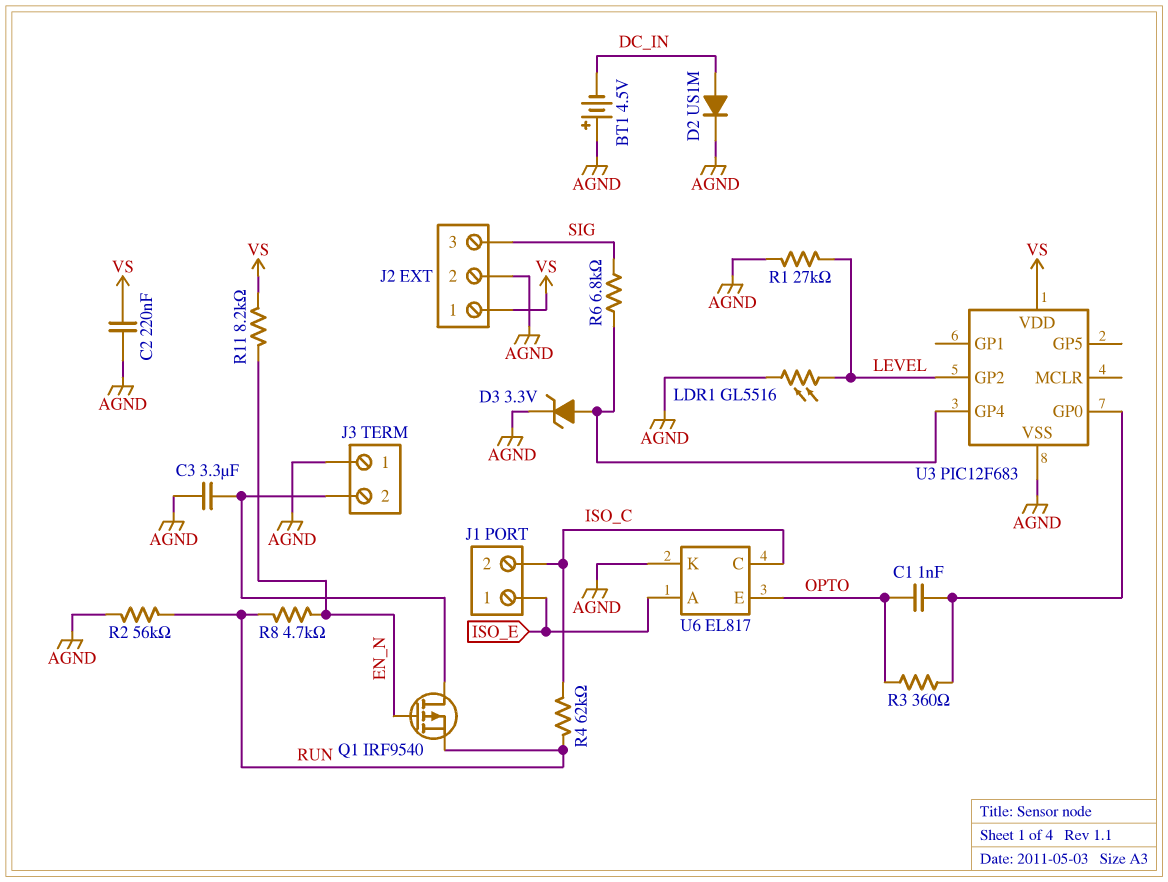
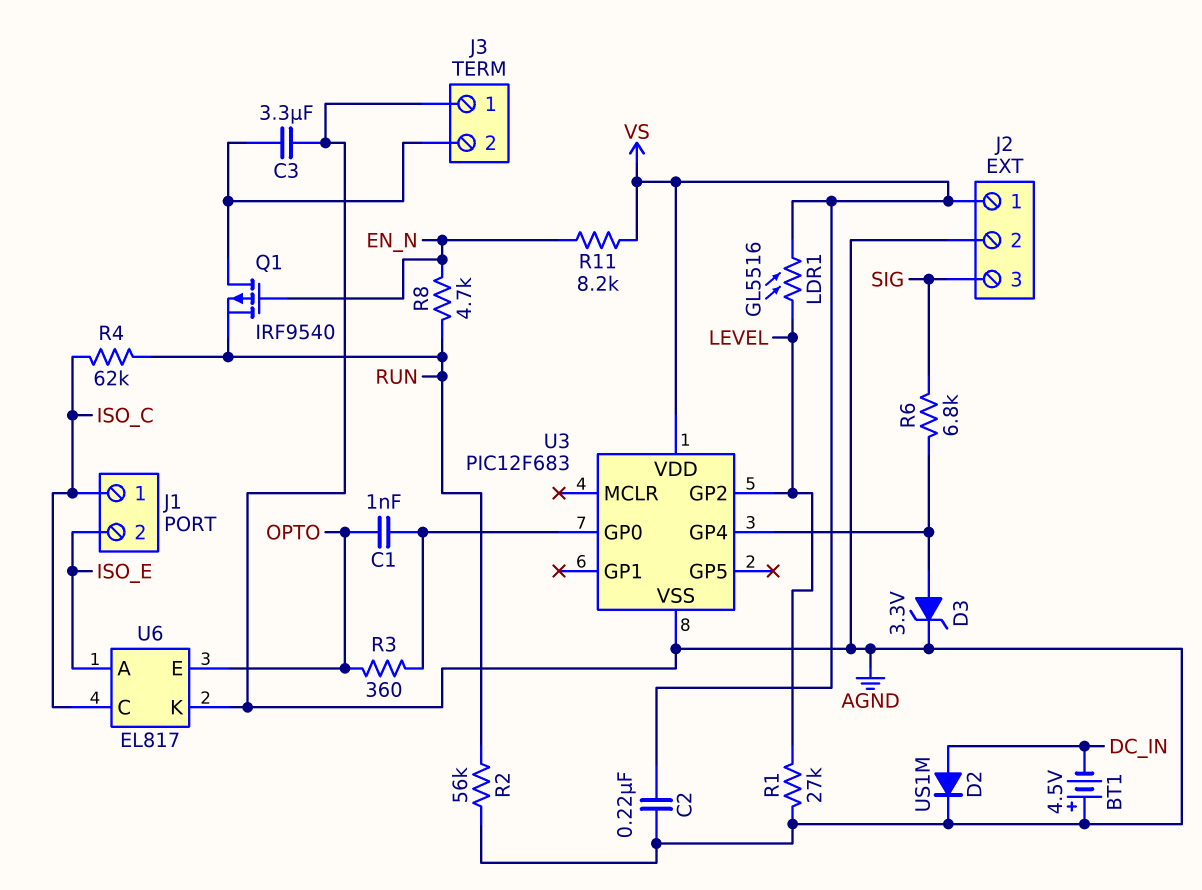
J1 pin 1: ISO_E -> ISO_C
J1 pin 2: ISO_C -> ISO_E
LDR1: GL5516 (AGND, LEVEL) -> GL5516 (LEVEL, VS)

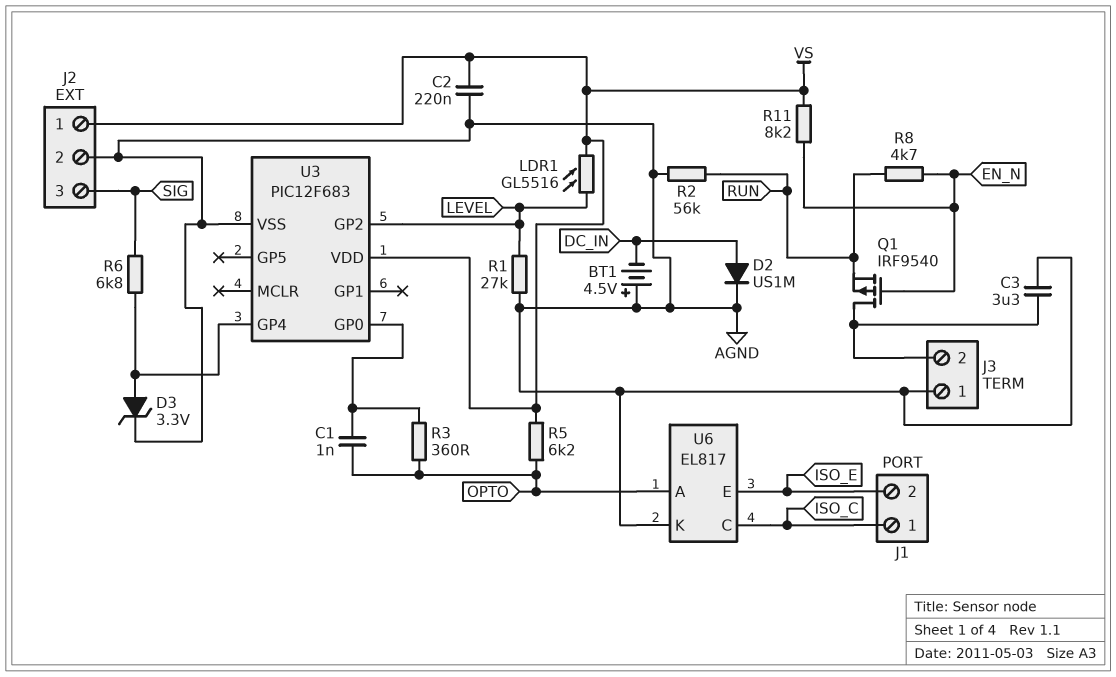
R4: 62k (ISO_C, RUN) -> none
R5: none -> 6.2k (OPTO, VS)
U6 pin A: ISO_E -> OPTO
U6 pin E: OPTO -> ISO_E

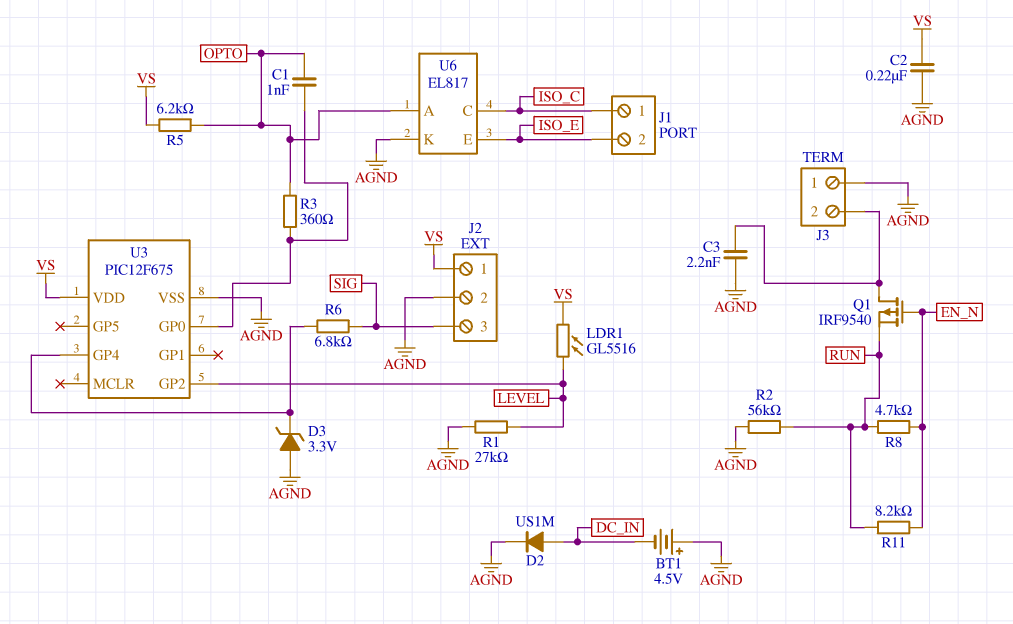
C3: 3.3uF (AGND, J3/2) -> 2.2nF (AGND, J3/2)
D3: zener 3.3V (A U3/GP4, K AGND) -> zener 3.3V (A AGND, K U3/GP4)
R11: 8.2k (EN_N, VS) -> 8.2k (EN_N, RUN)
U3: PIC12F683 -> PIC12F675

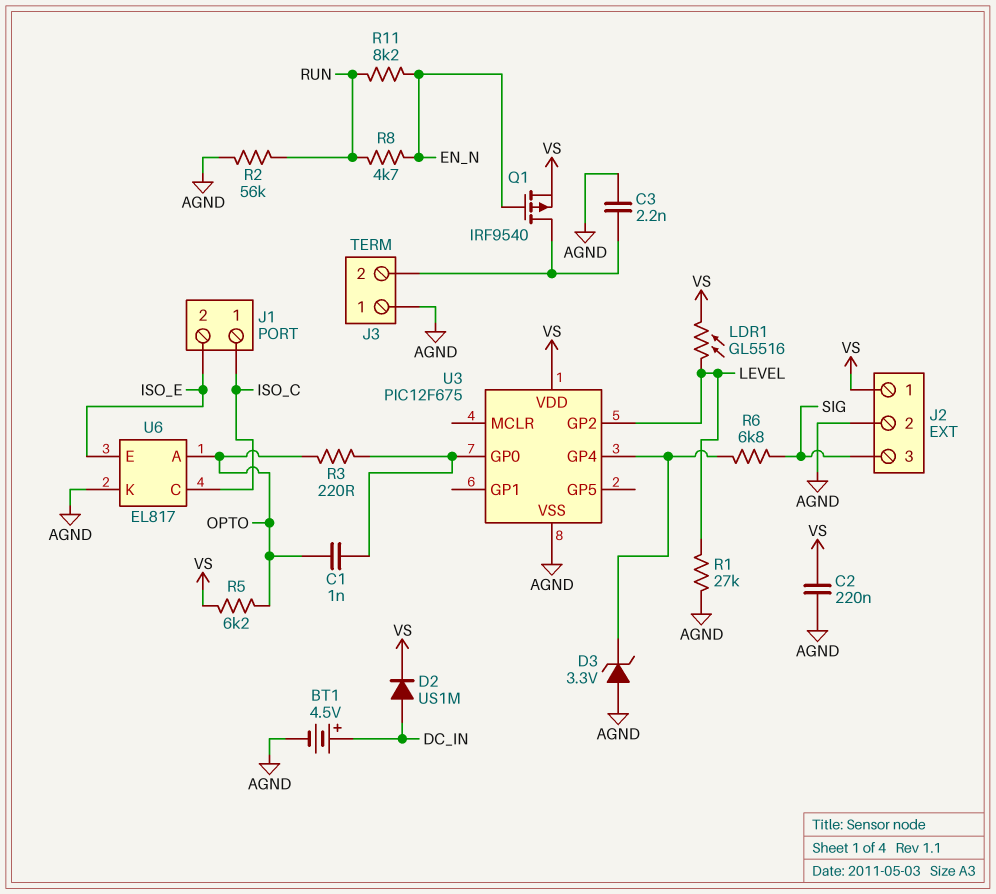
BT1: 4.5V (plus AGND, minus DC_IN) -> 4.5V (plus DC_IN, minus AGND)
D2: diode US1M (A DC_IN, K AGND) -> diode US1M (A DC_IN, K VS)
Q1: PMOS IRF9540 (G EN_N, D J3/2, S RUN) -> PMOS IRF9540 (G EN_N, D J3/2, S VS)
R3: 360 (OPTO, U3/GP0) -> 220 (OPTO, U3/GP0)

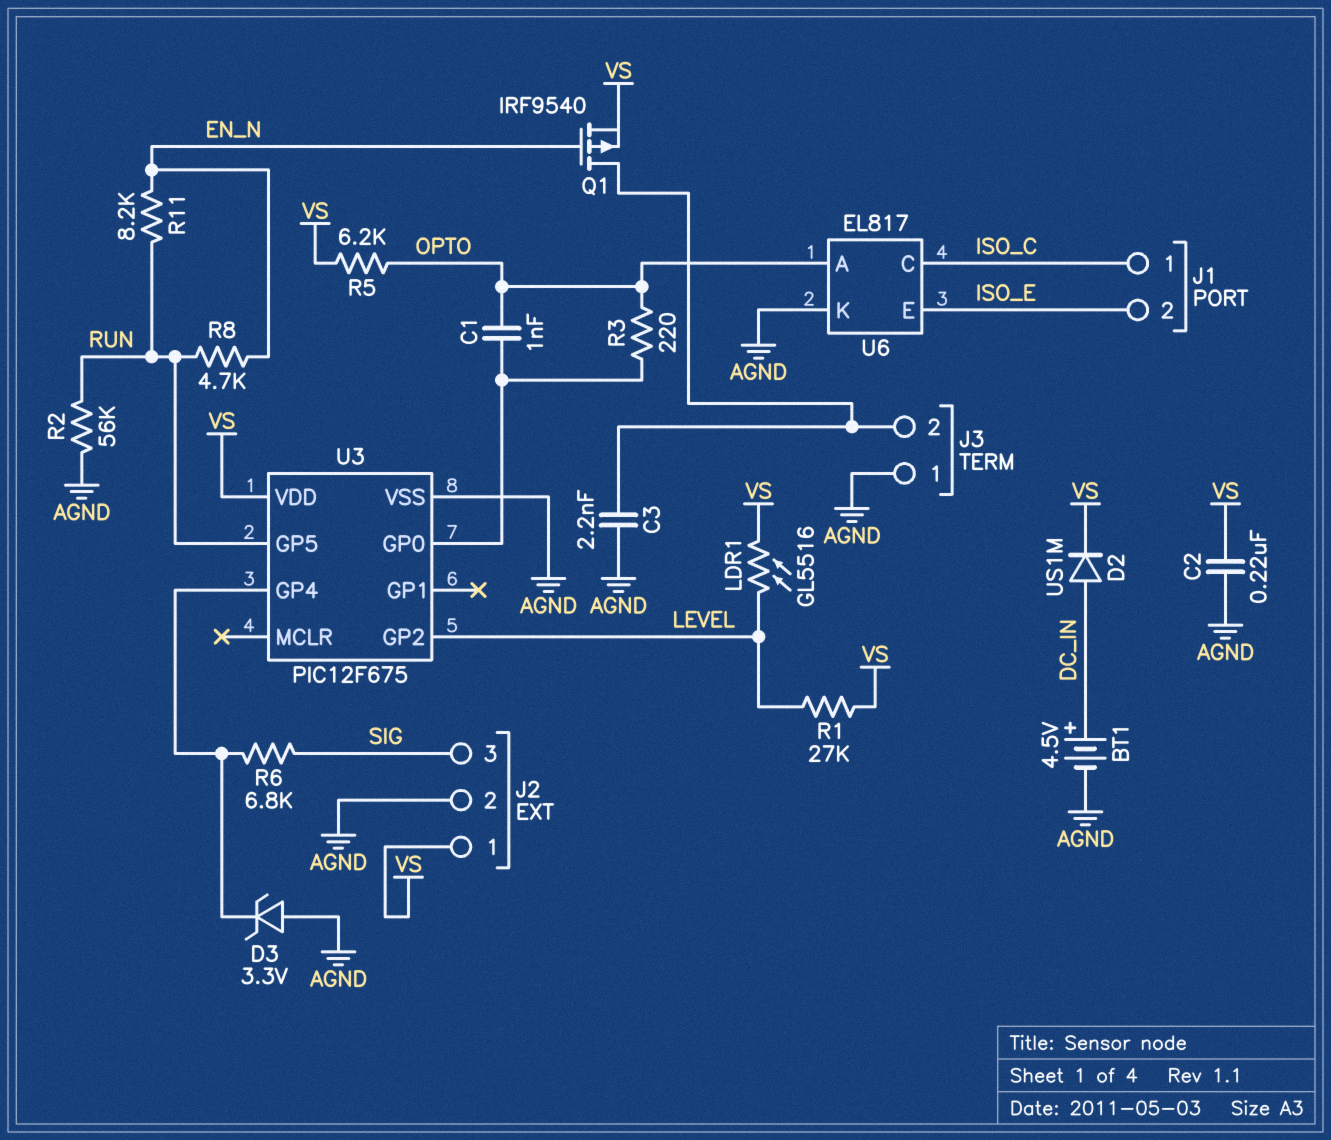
R1: 27k (AGND, LEVEL) -> 27k (LEVEL, VS)
U3 pin GP5: none -> RUN

